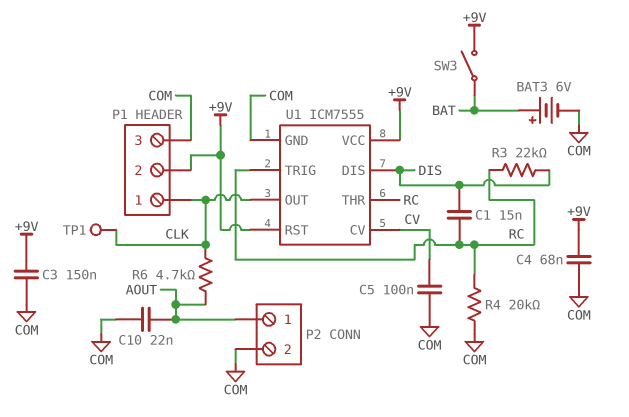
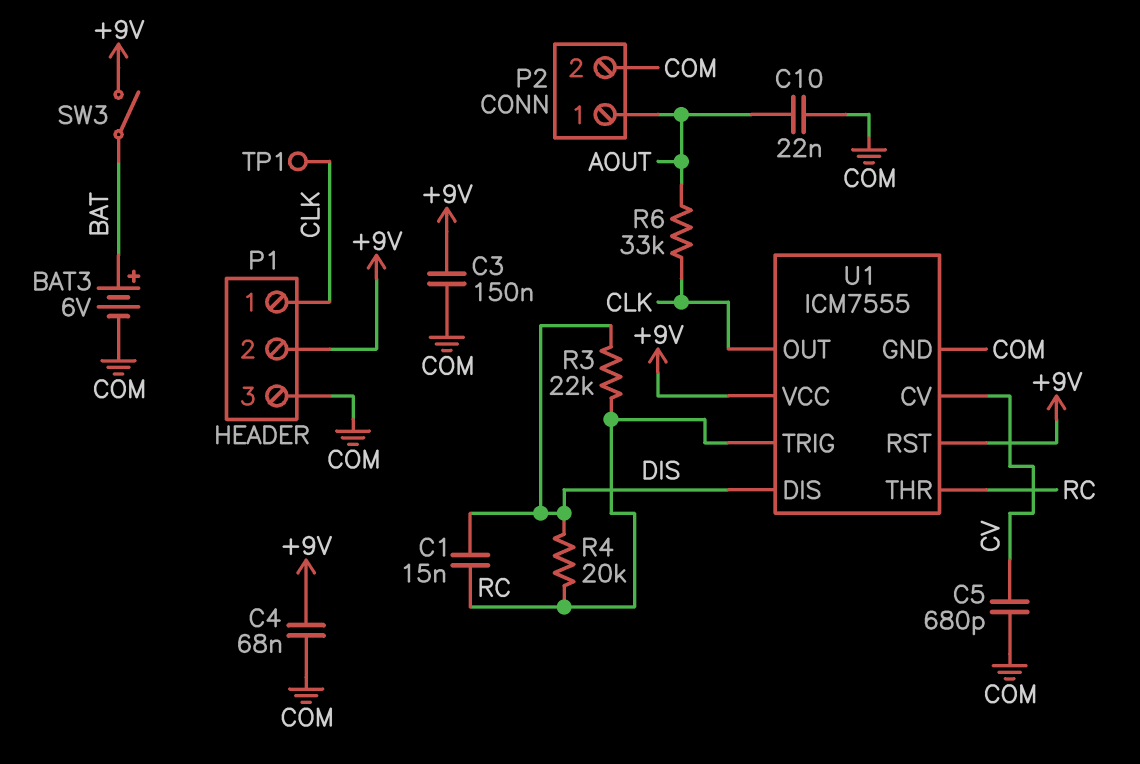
C5: 100nF (COM, CV) -> 680pF (COM, CV)
R4: 20k (COM, RC) -> 20k (DIS, RC)
R6: 4.7k (AOUT, CLK) -> 33k (AOUT, CLK)

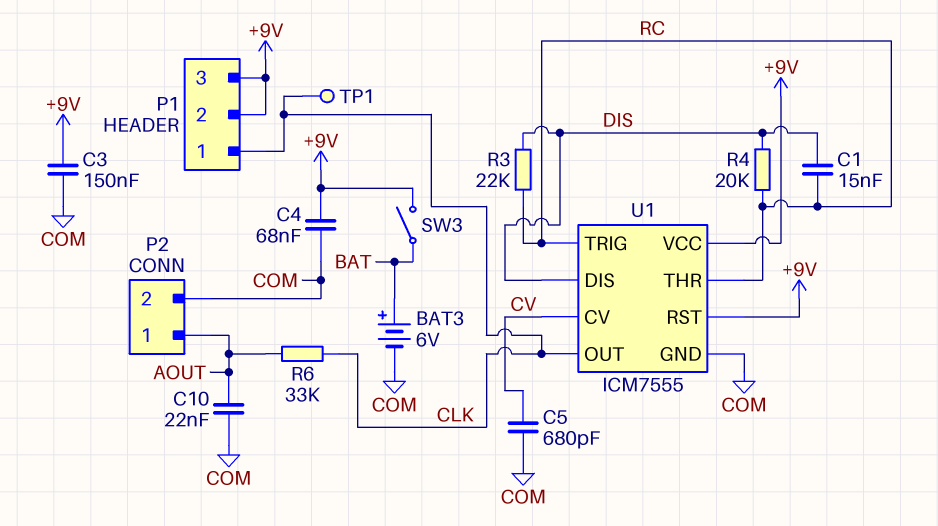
P1 pin 3: COM -> +9V

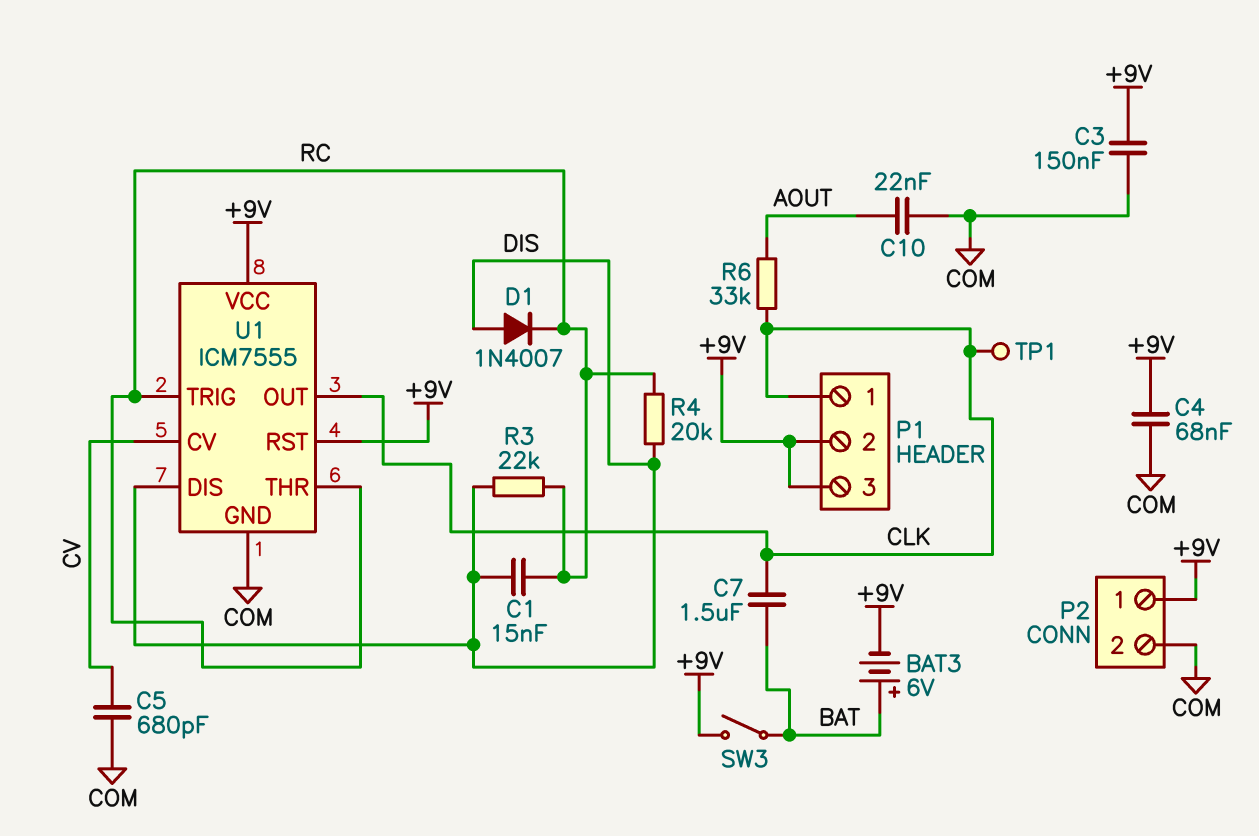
BAT3: 6V (plus BAT, minus COM) -> 6V (plus BAT, minus +9V)
C7: none -> 1.5uF (BAT, CLK)
D1: none -> diode 1N4007 (A DIS, K RC)
P2 pin 1: AOUT -> +9V

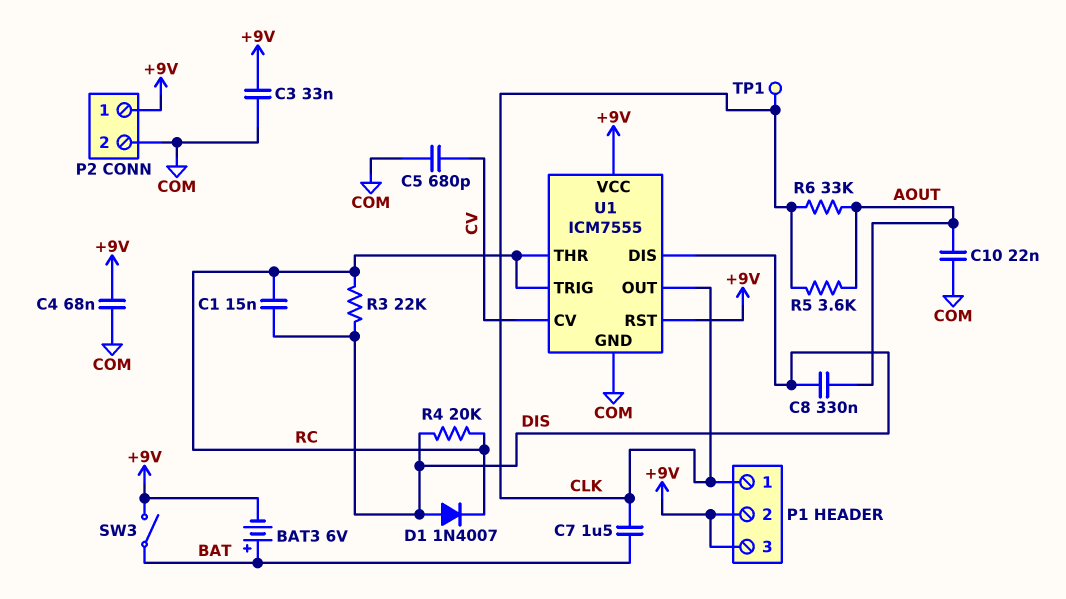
C3: 150nF (+9V, COM) -> 33nF (+9V, COM)
C8: none -> 330nF (AOUT, DIS)
R5: none -> 3.6k (AOUT, CLK)

